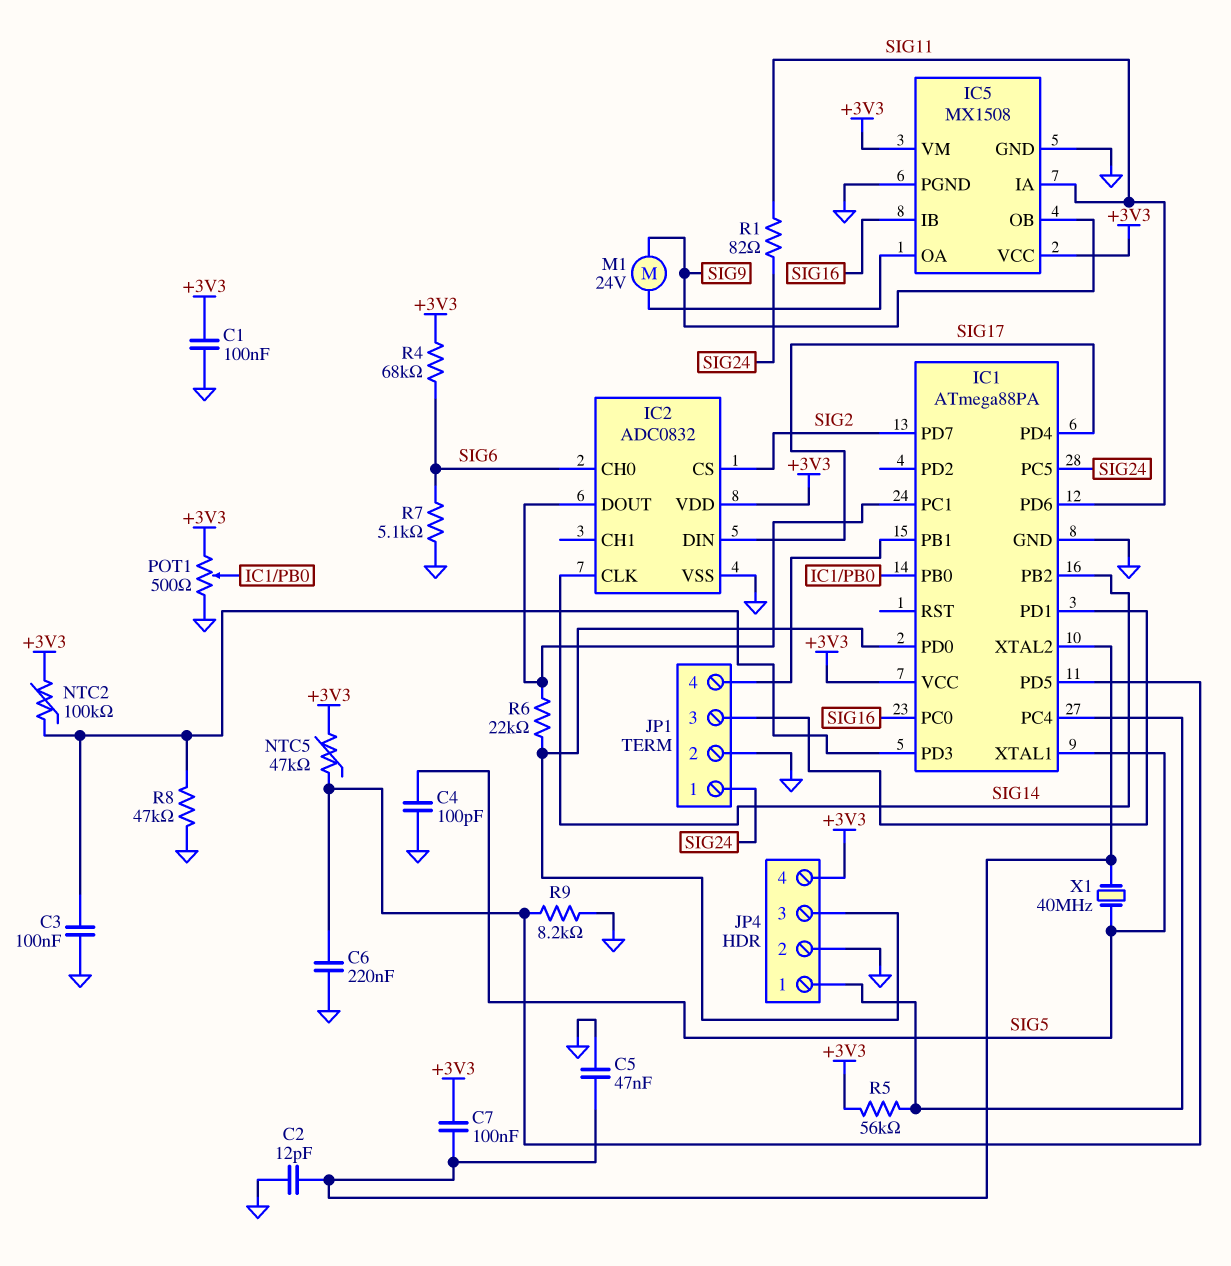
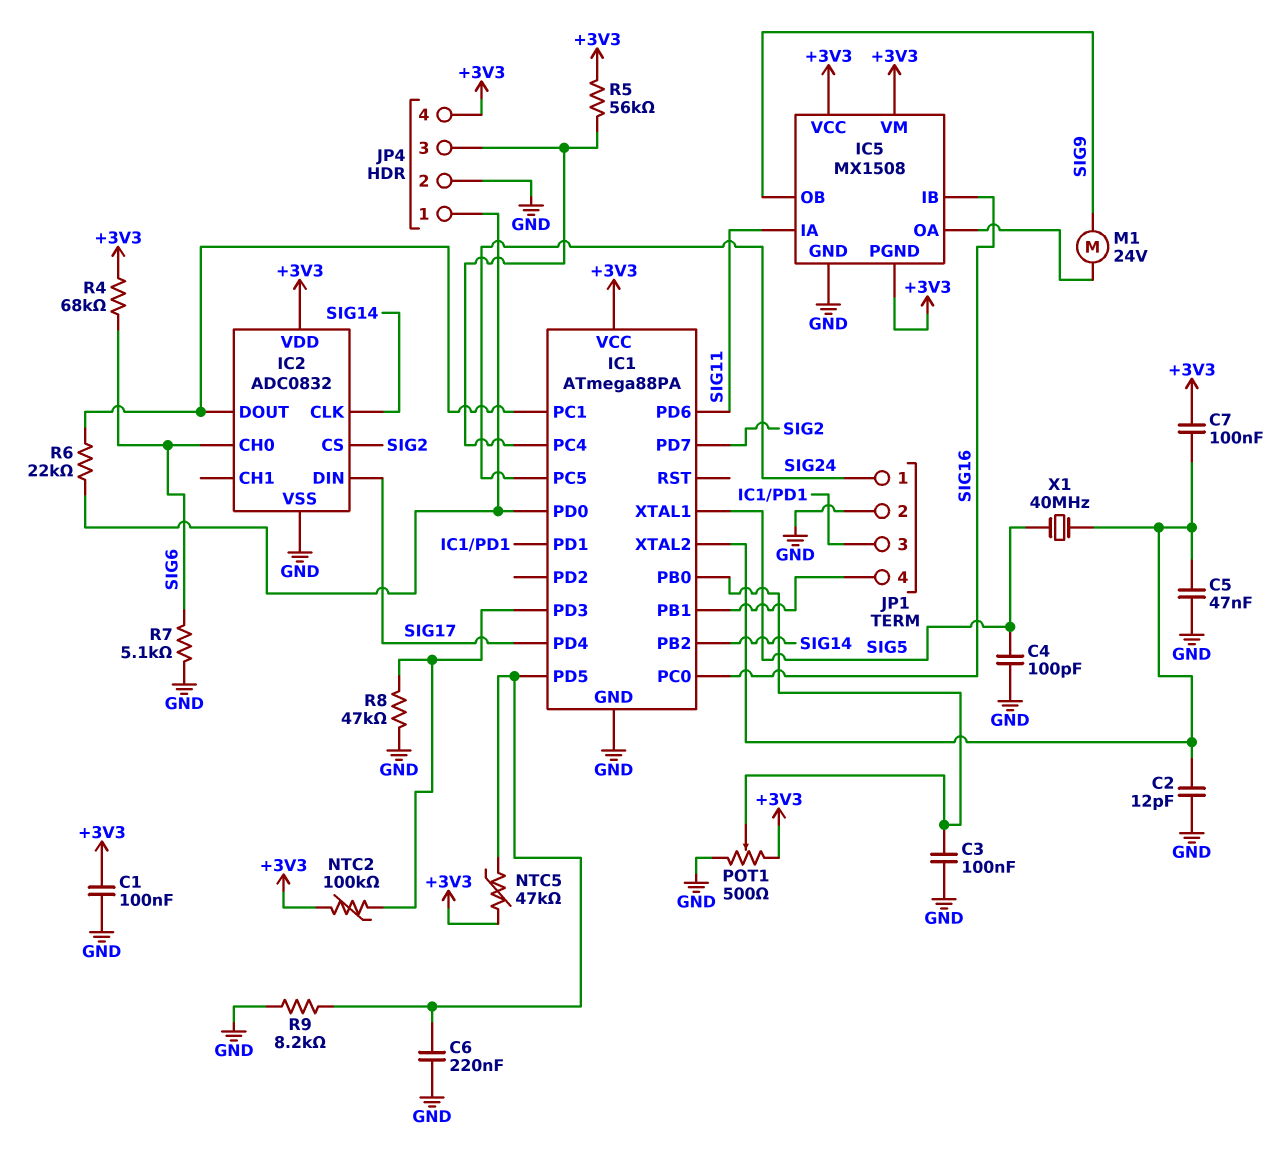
C3: 100nF (GND, IC1/PD3) -> 100nF (GND, IC1/PB0)
IC5 pin PGND: GND -> +3V3
JP4 pin 1: IC1/PC4 -> IC1/PD0
JP4 pin 3: IC1/PD0 -> IC1/PC4
R1: 82 (SIG11, SIG24) -> none

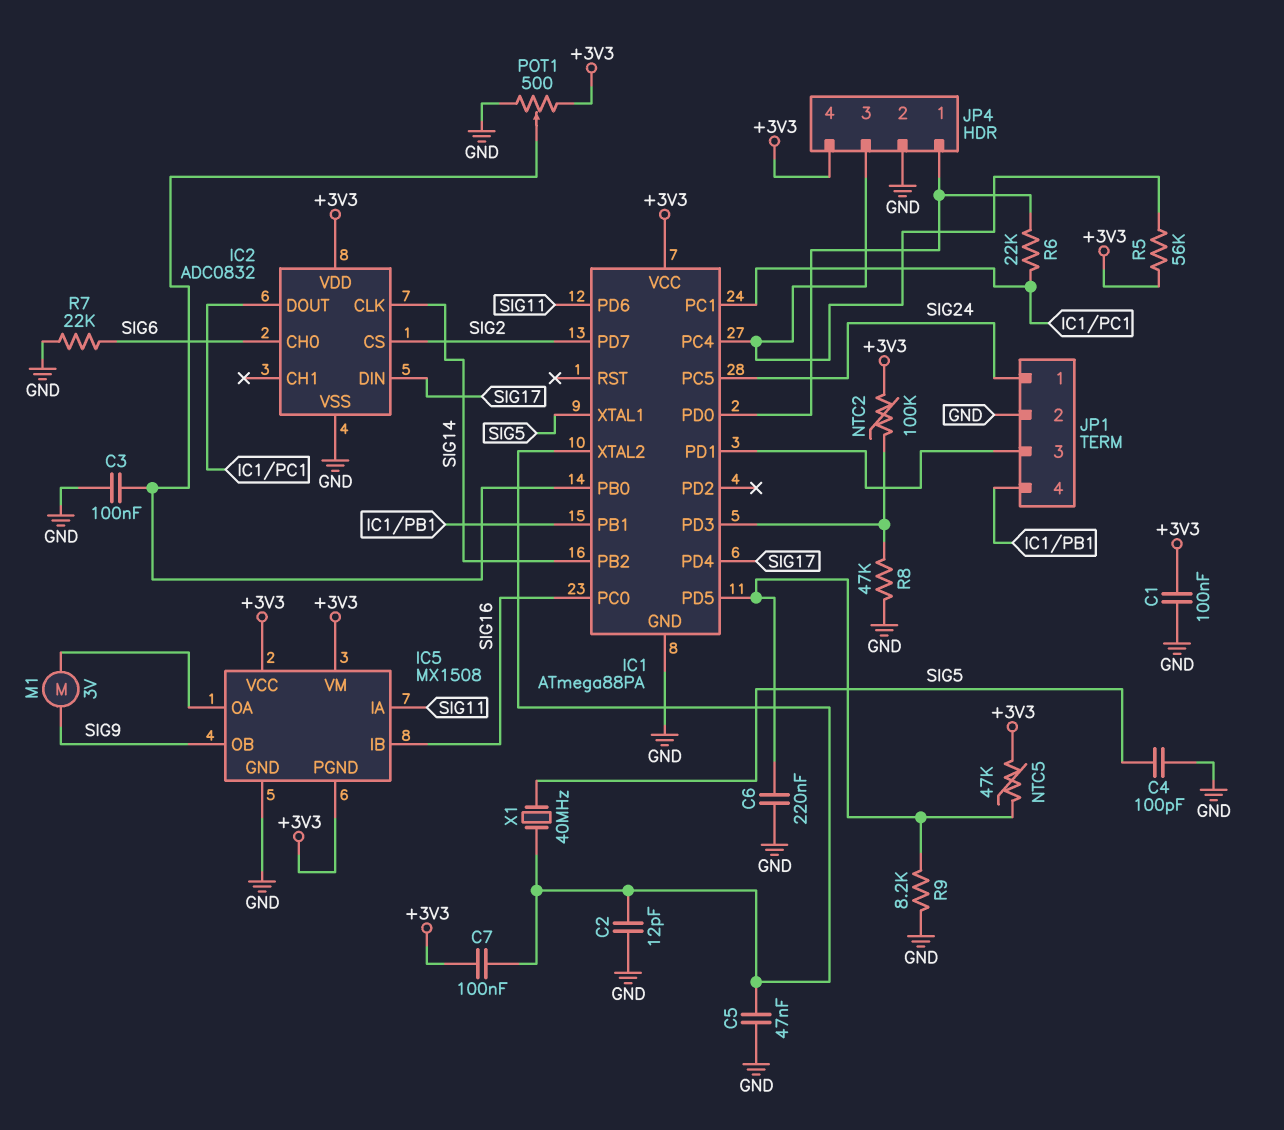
M1: motor 24V (IC5/OA, SIG9) -> motor 3V (IC5/OA, SIG9)
R4: 68k (+3V3, SIG6) -> none
R7: 5.1k (GND, SIG6) -> 22k (GND, SIG6)

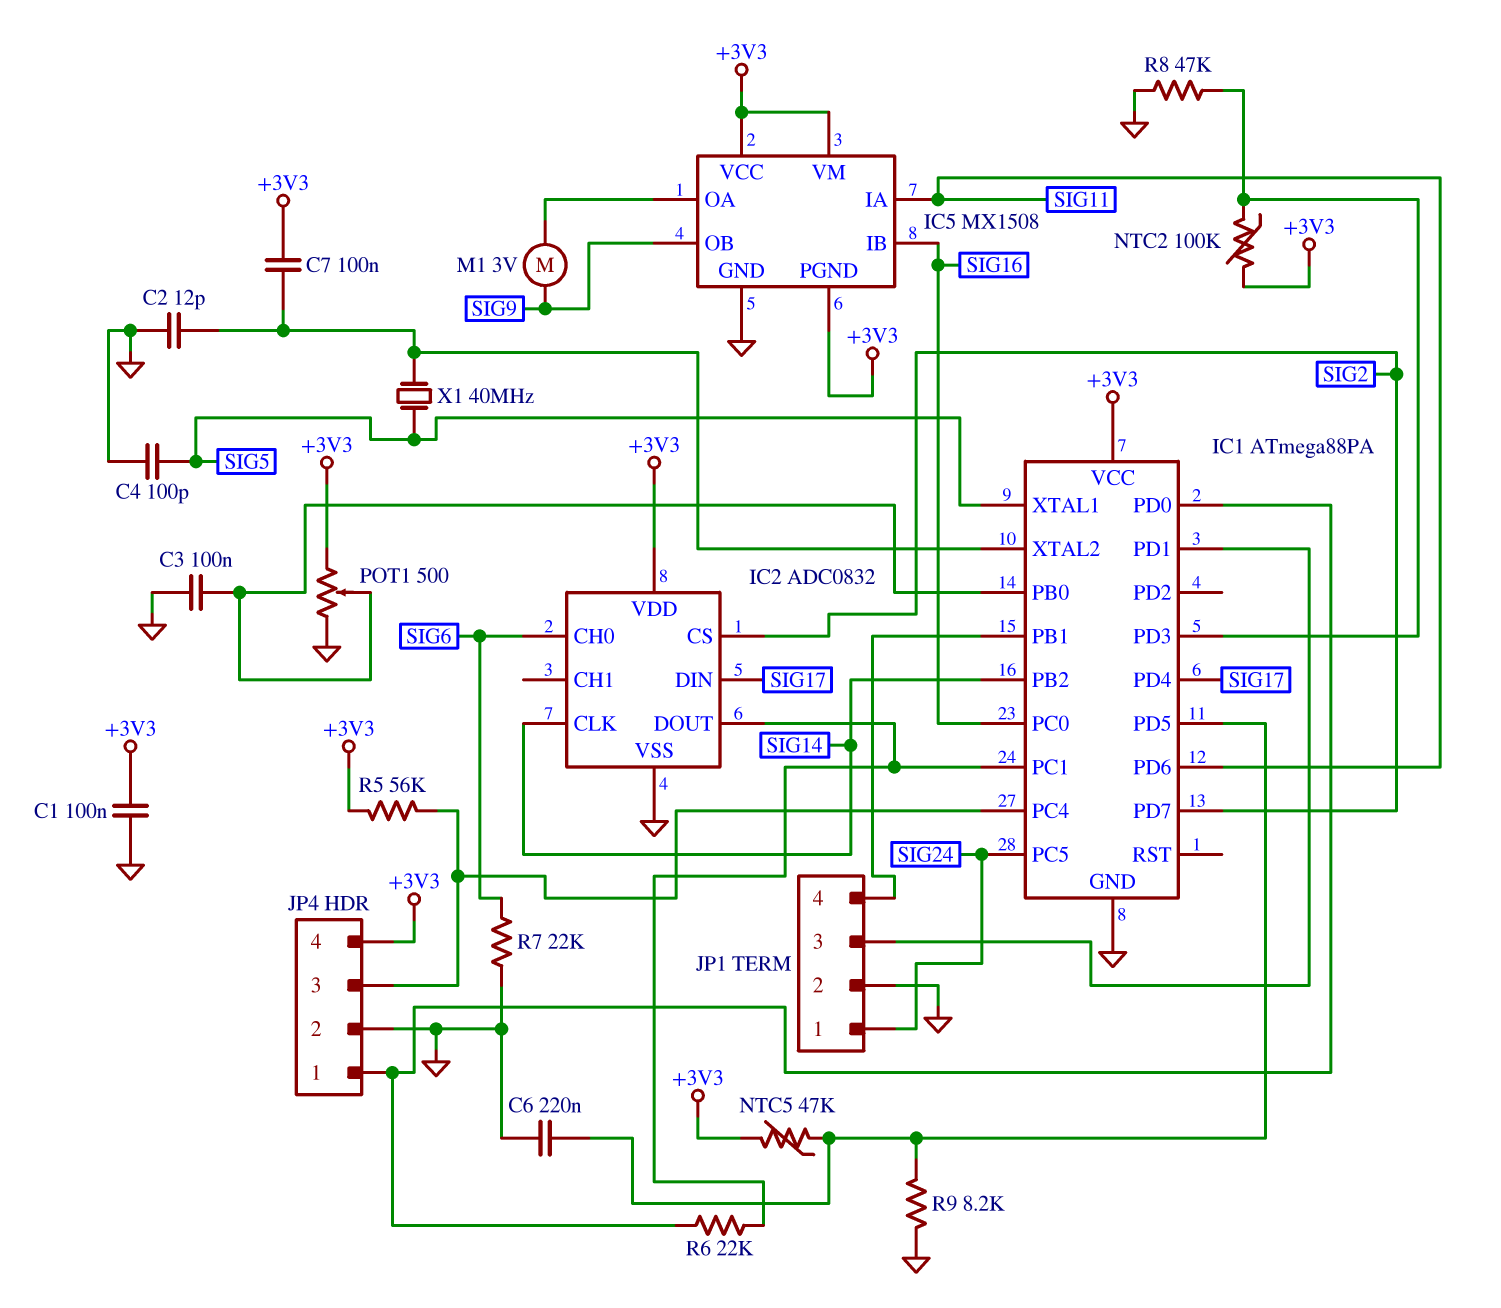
C5: 47nF (GND, IC1/XTAL2) -> none

